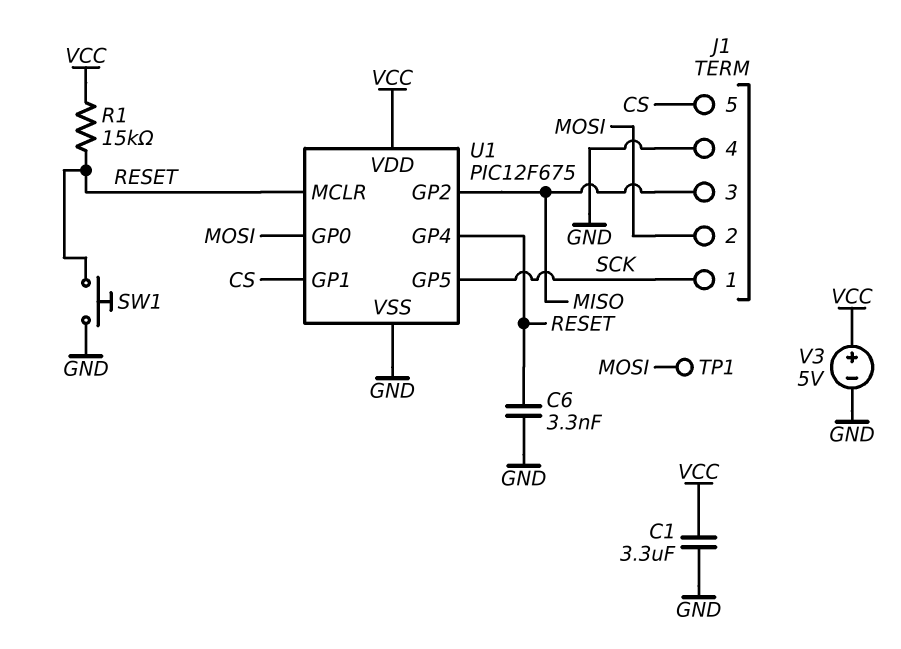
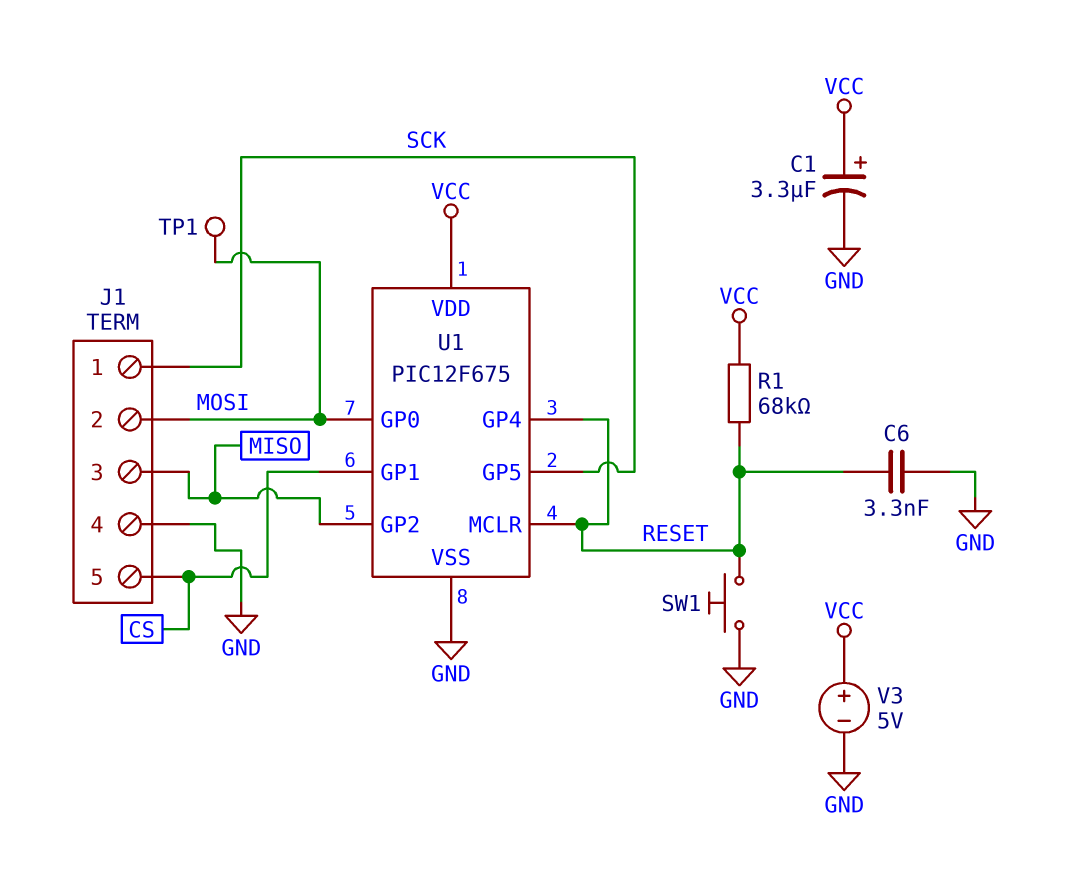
C1: 3.3uF (GND, VCC) -> 3.3uF (plus VCC, minus GND)
R1: 15k (RESET, VCC) -> 68k (RESET, VCC)

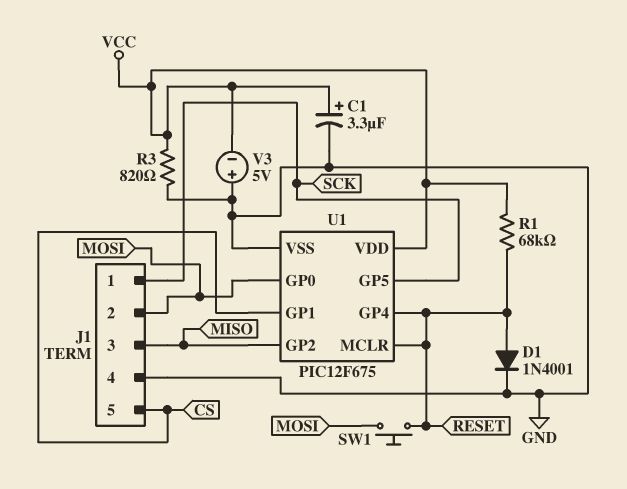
C6: 3.3nF (GND, RESET) -> none
D1: none -> diode 1N4001 (A RESET, K GND)
R3: none -> 820 (GND, VCC)
SW1: button (GND, RESET) -> button (MOSI, RESET)
TP1: test point (MOSI) -> none
V3: 5V (plus VCC, minus GND) -> 5V (plus GND, minus VCC)

